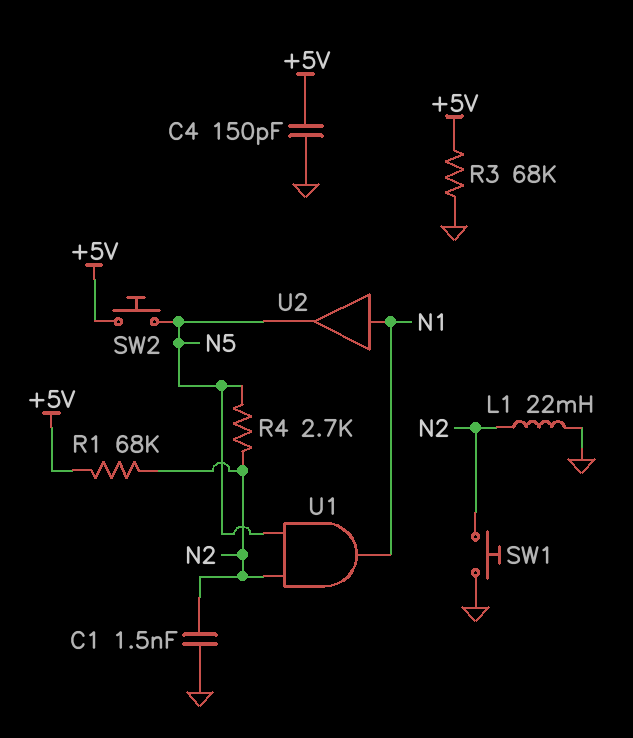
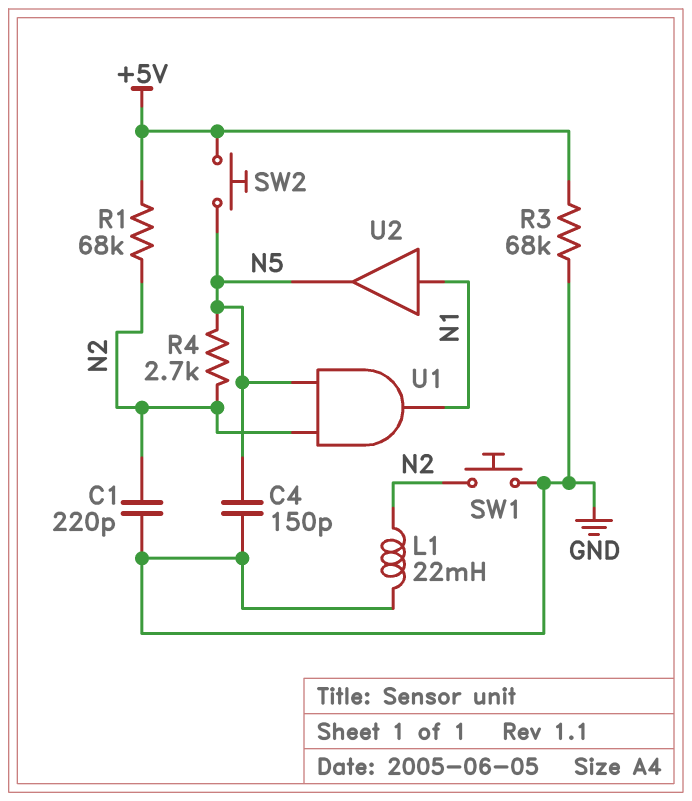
C1: 1.5nF (GND, N2) -> 220pF (GND, N2)
C4: 150pF (+5V, GND) -> 150pF (GND, N5)

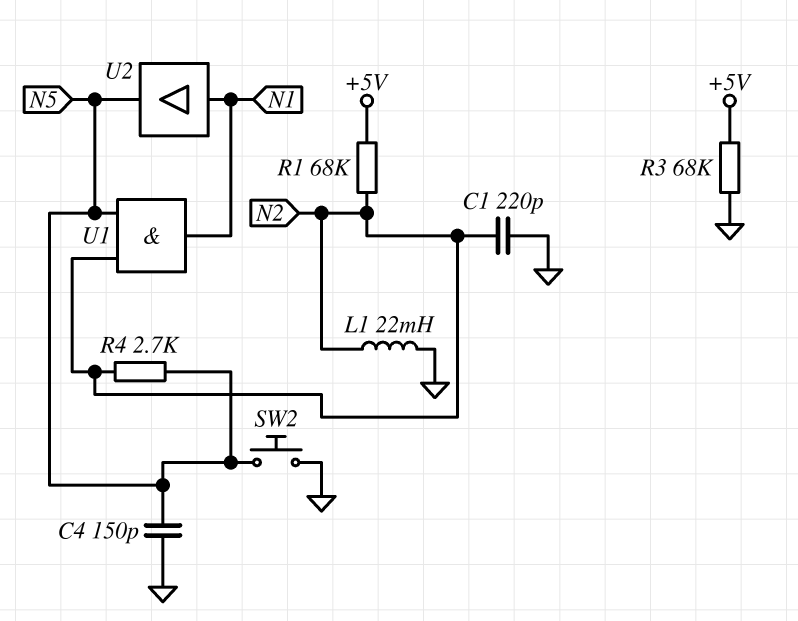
SW1: button (GND, N2) -> none
SW2: button (+5V, N5) -> button (GND, N5)

